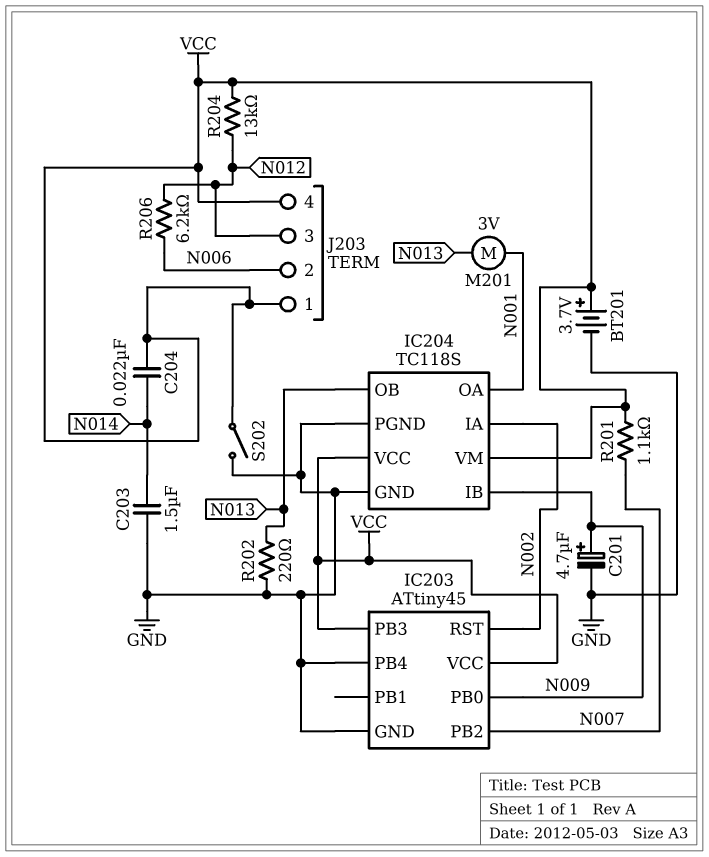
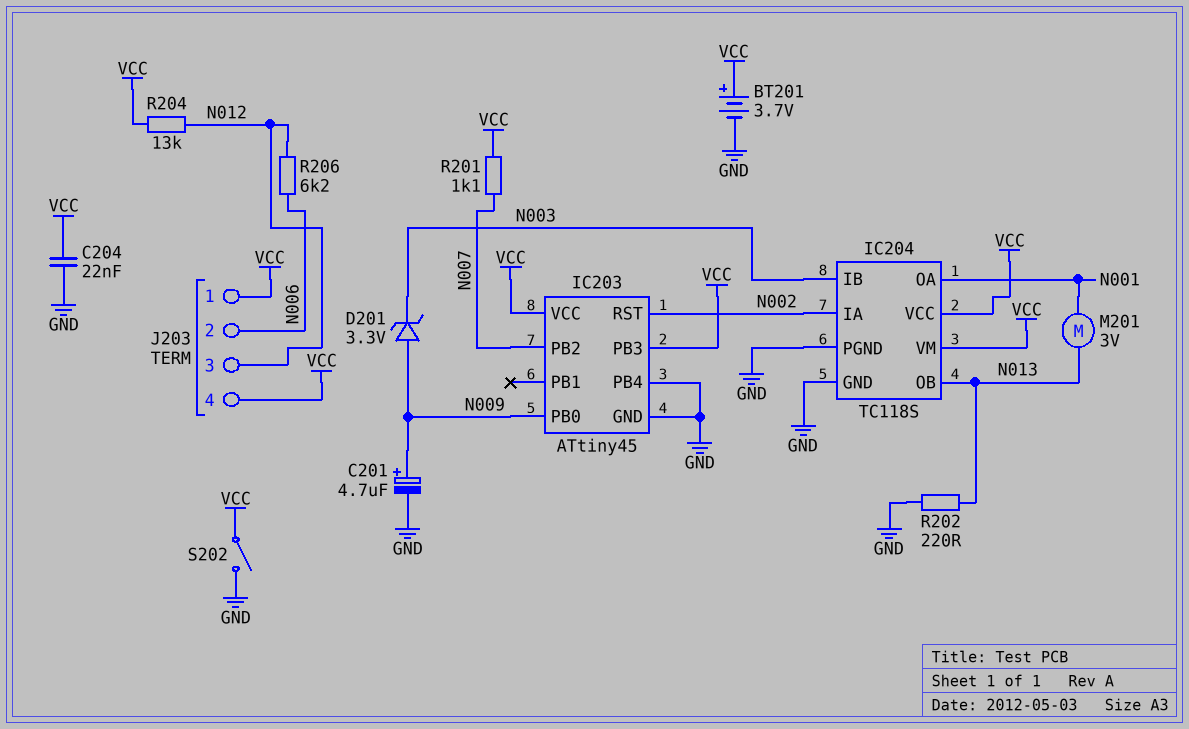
C203: 1.5uF (GND, N014) -> none
C204: 22nF (N014, VCC) -> 22nF (GND, VCC)
D201: none -> zener 3.3V (A N009, K N003)
IC204 pin IB: N009 -> N003

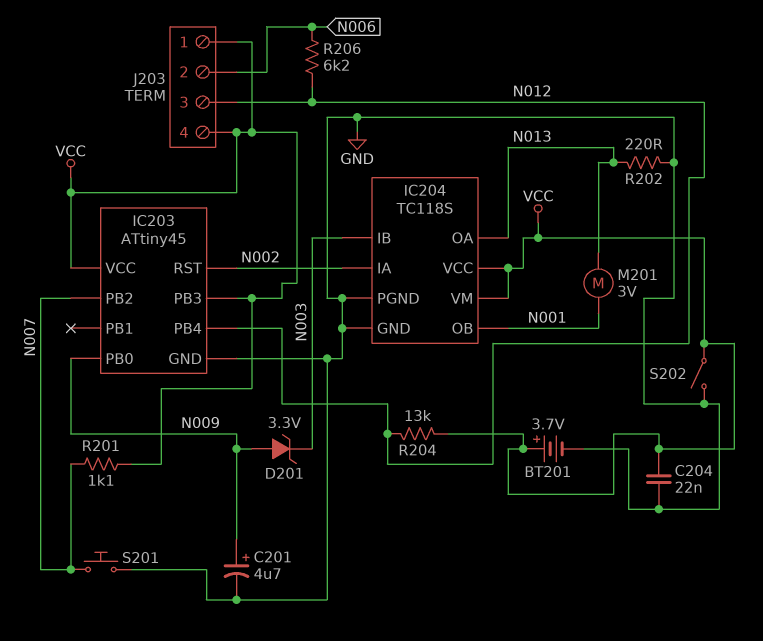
IC203 pin PB4: GND -> N012
IC204 pin OA: N001 -> N013
IC204 pin OB: N013 -> N001
S201: none -> button (GND, N007)

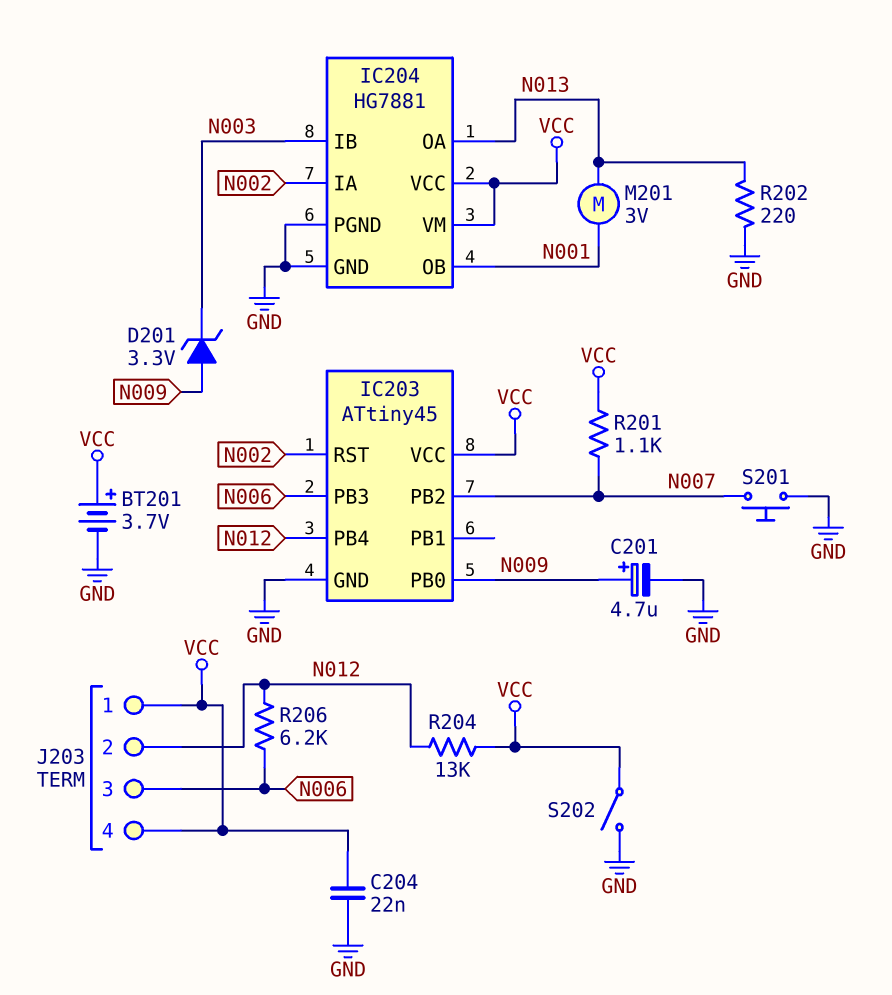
IC203 pin PB3: VCC -> N006
IC204: TC118S -> HG7881
J203 pin 2: N006 -> N012
J203 pin 3: N012 -> N006

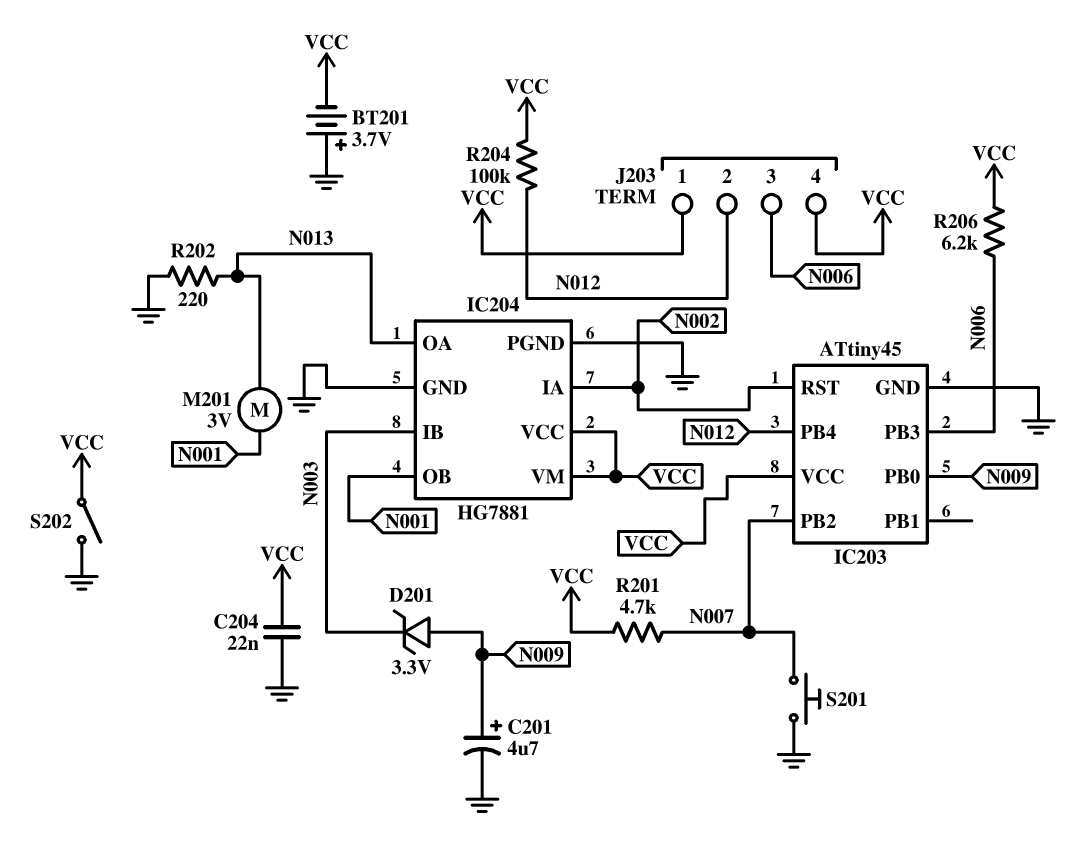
BT201: 3.7V (plus VCC, minus GND) -> 3.7V (plus GND, minus VCC)
R201: 1.1k (N007, VCC) -> 4.7k (N007, VCC)
R204: 13k (N012, VCC) -> 100k (N012, VCC)
R206: 6.2k (N006, N012) -> 6.2k (N006, VCC)

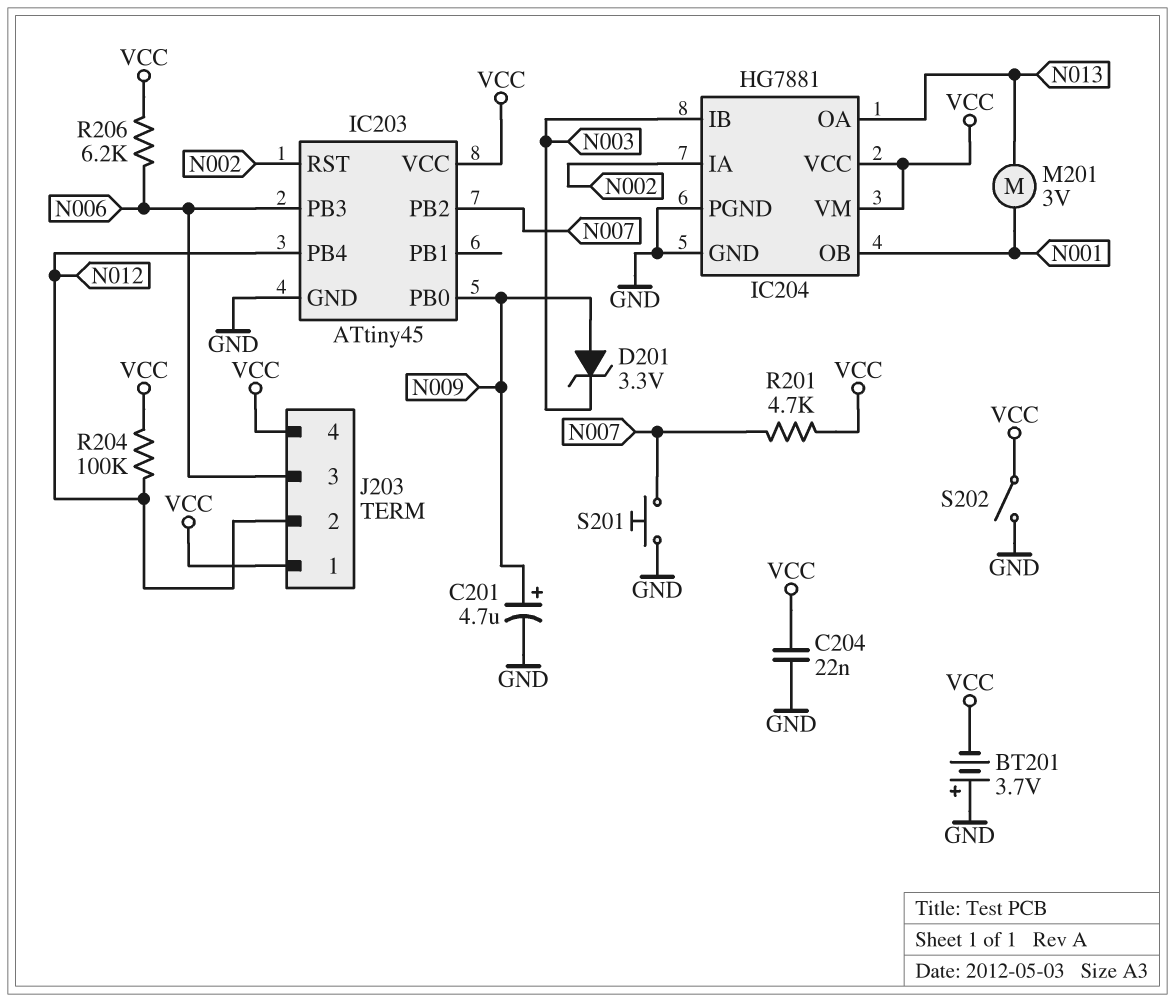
R202: 220 (GND, N013) -> none

